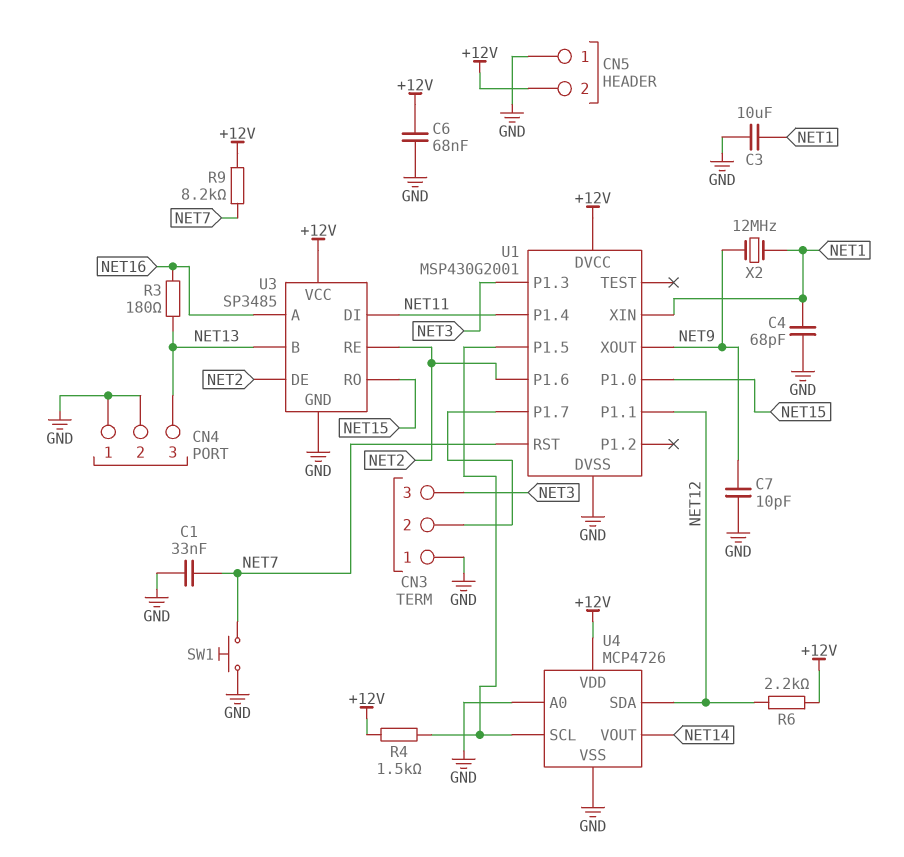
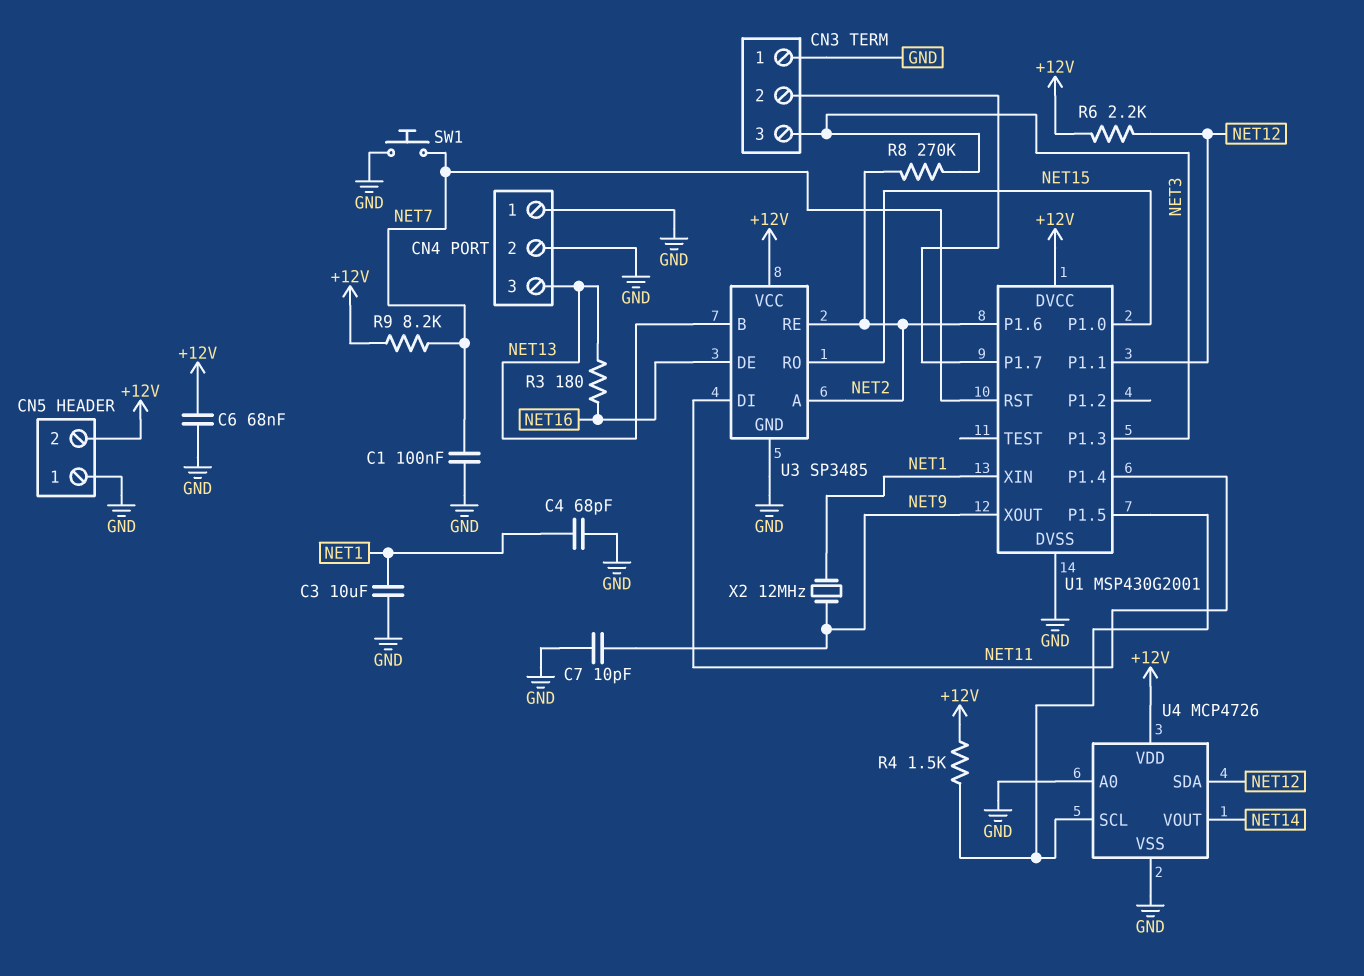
C1: 33nF (GND, NET7) -> 100nF (GND, NET7)
R8: none -> 270k (NET2, NET3)
U3 pin A: NET16 -> NET2
U3 pin DE: NET2 -> NET16

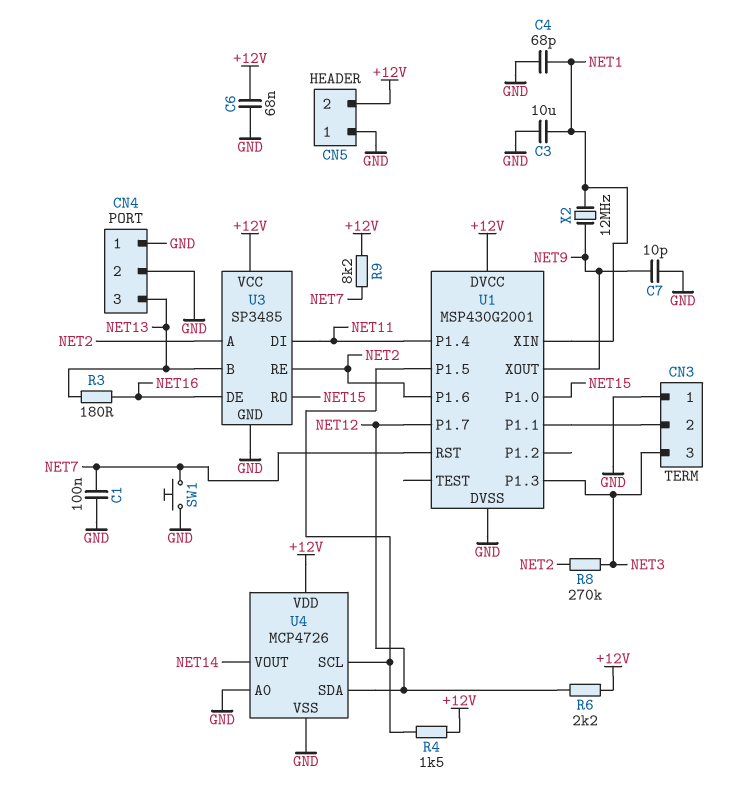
U1 pin P1.1: NET12 -> CN3/2
U1 pin P1.7: CN3/2 -> NET12

